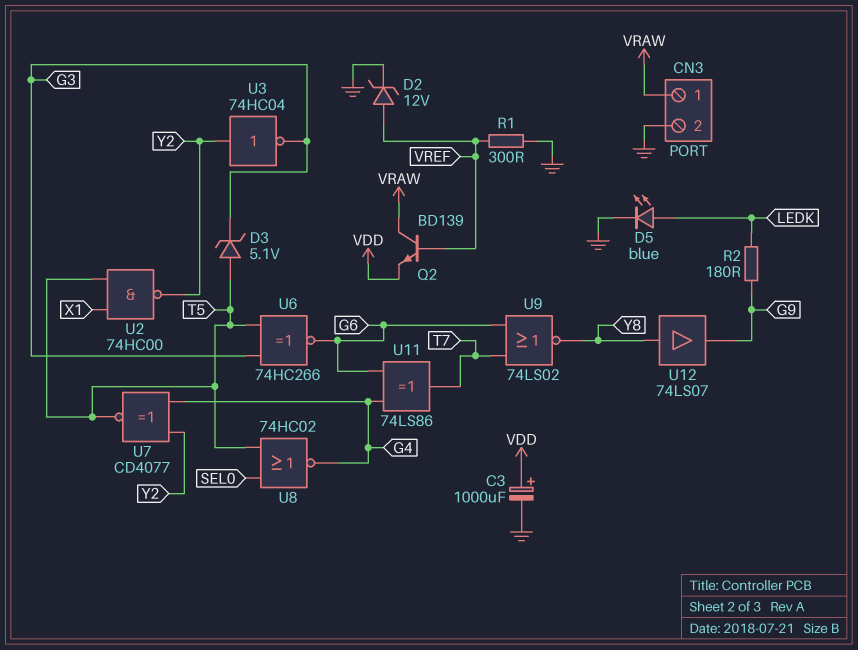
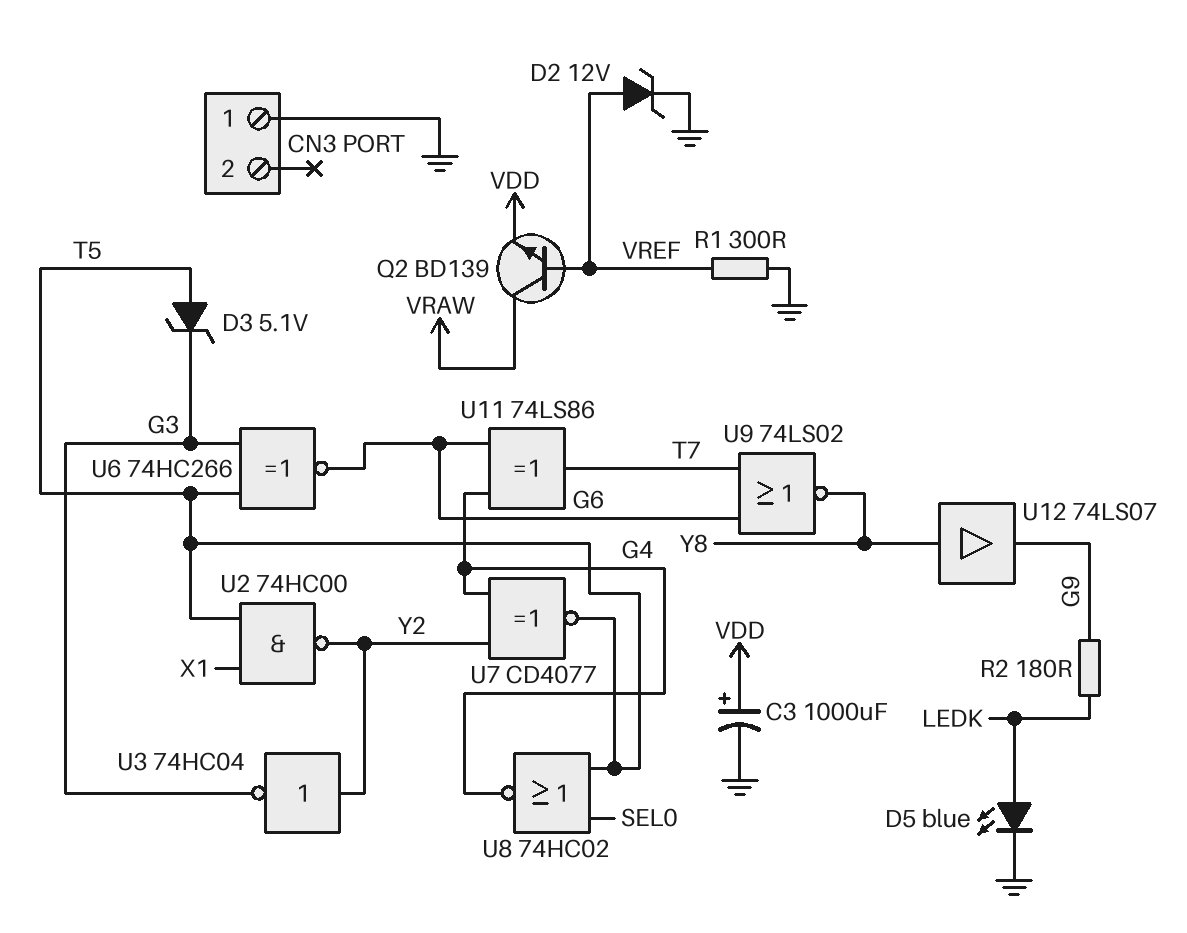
CN3 pin 1: VRAW -> GND
CN3 pin 2: GND -> none

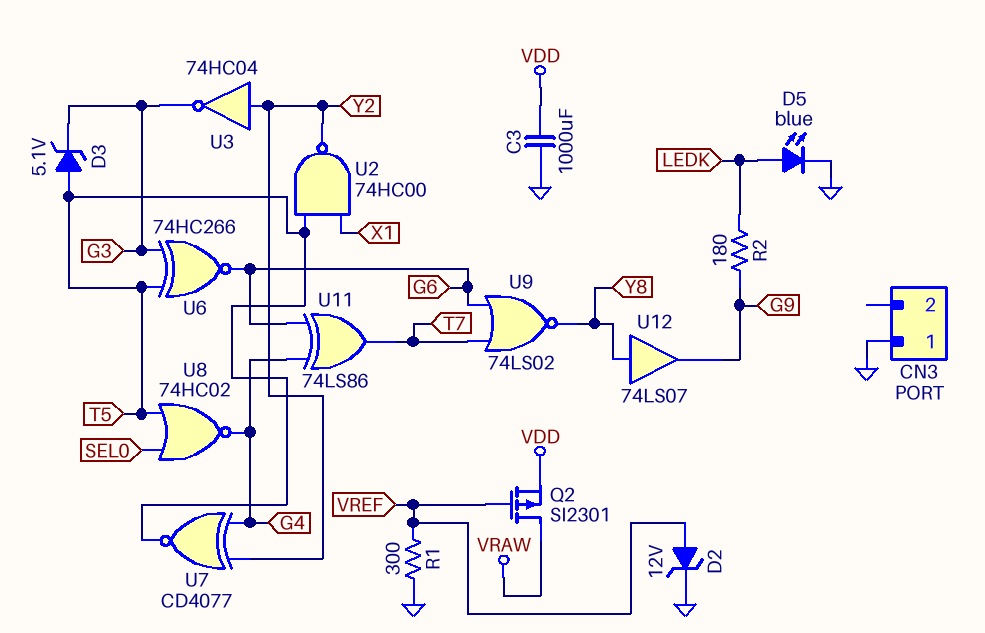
C3: 1000uF (plus VDD, minus GND) -> 1000uF (GND, VDD)
Q2: NPN BD139 (B VREF, C VRAW, E VDD) -> PMOS SI2301 (G VREF, D VRAW, S VDD)

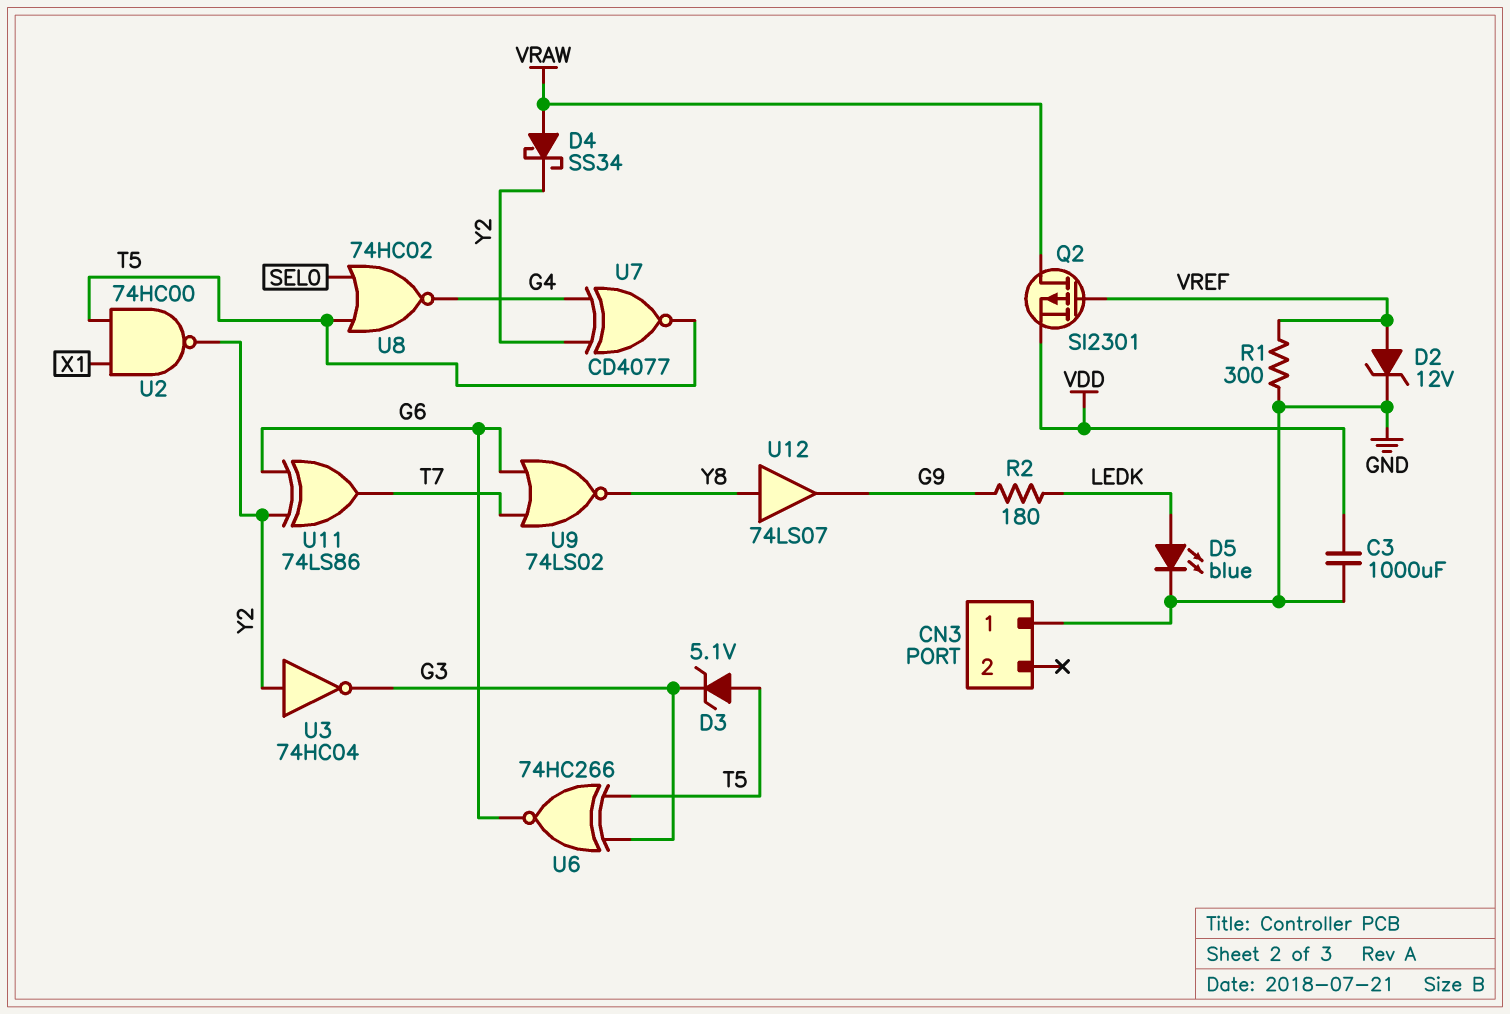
D4: none -> schottky SS34 (A VRAW, K Y2)
U11: XOR 74LS86 (in G4, in G6, out T7) -> XOR 74LS86 (in G6, in Y2, out T7)

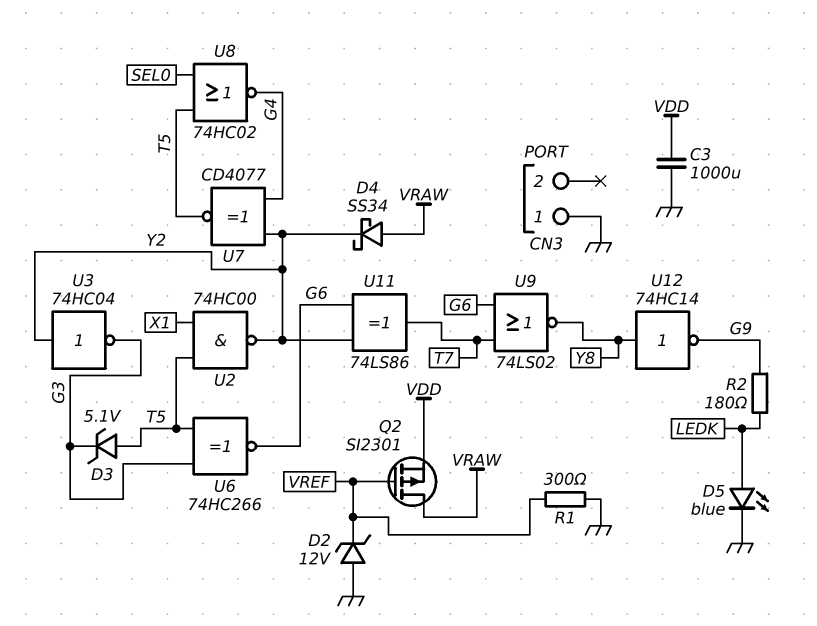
D2: zener 12V (A VREF, K GND) -> zener 12V (A GND, K VREF)
U12: buffer 74LS07 (in Y8, out G9) -> NOT 74HC14 (in Y8, out G9)

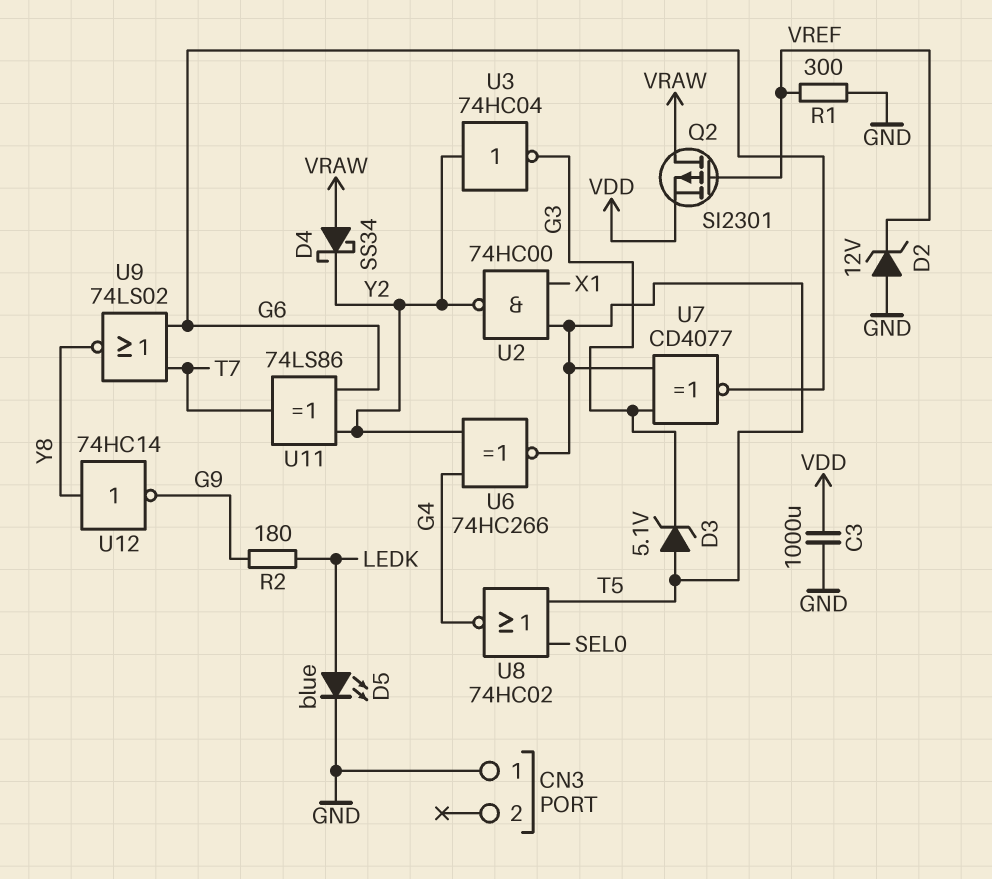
U6: XNOR 74HC266 (in G3, in T5, out G6) -> XNOR 74HC266 (in G4, in Y2, out T5)
U7: XNOR CD4077 (in G4, in Y2, out T5) -> XNOR CD4077 (in G3, in T5, out G6)

